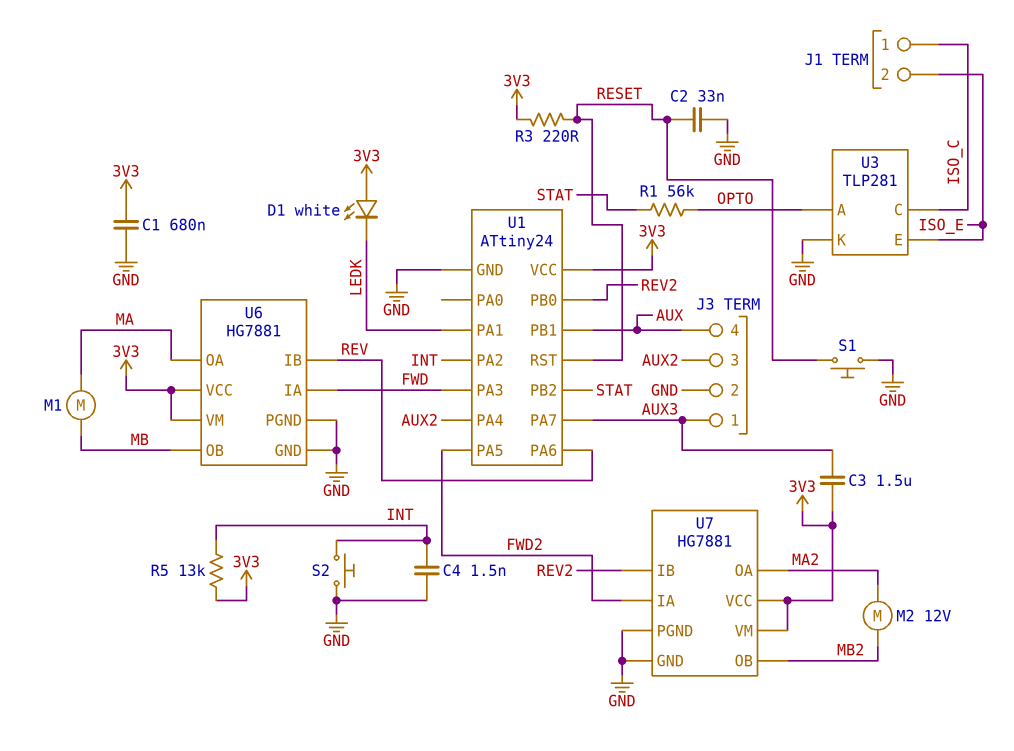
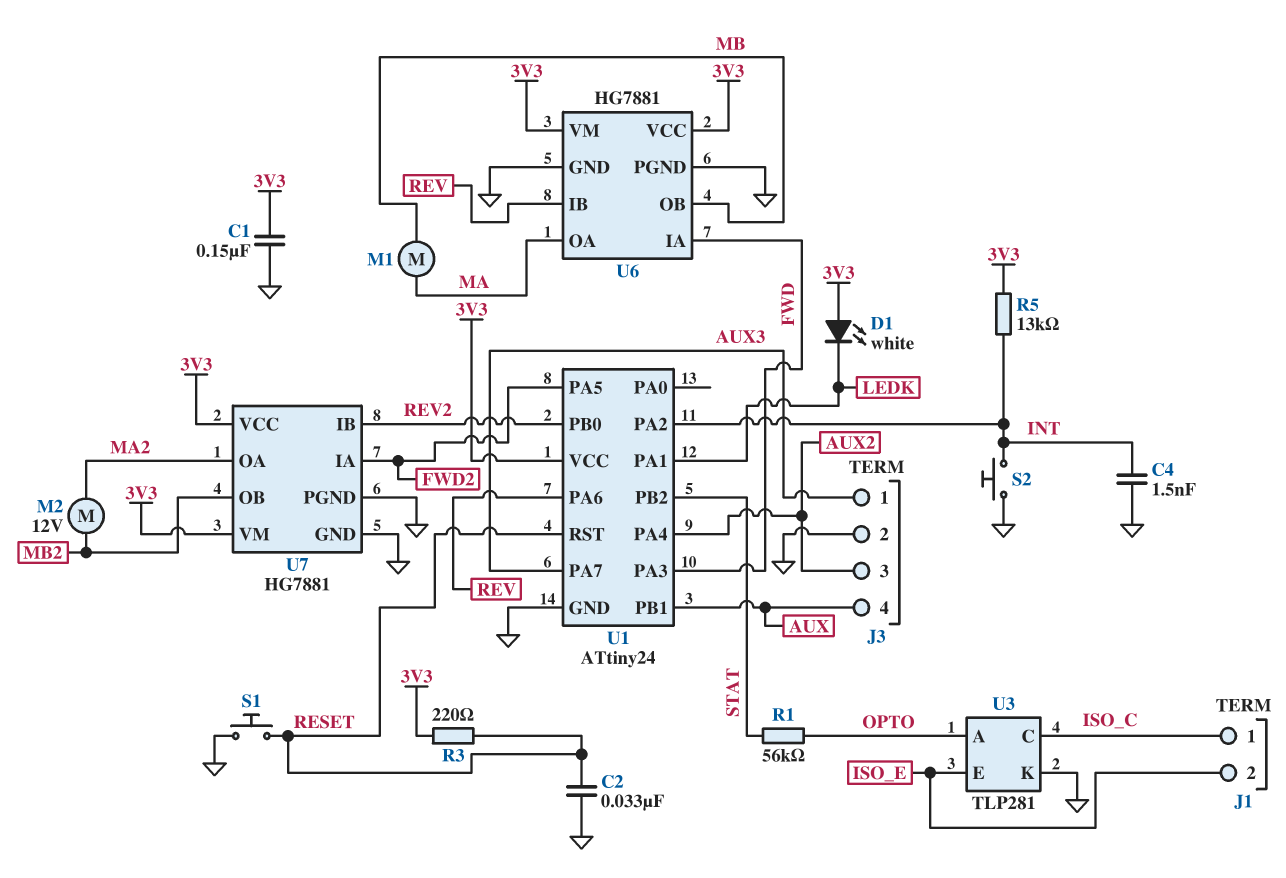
C1: 680nF (3V3, GND) -> 150nF (3V3, GND)
C3: 1.5uF (3V3, AUX3) -> none

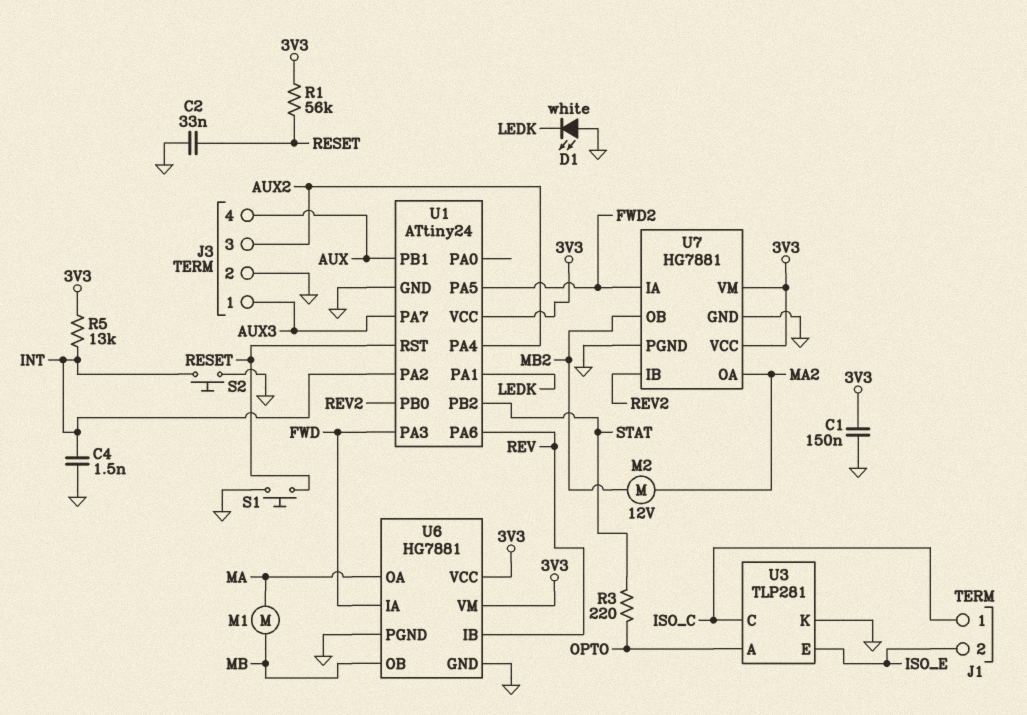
D1: LED white (A 3V3, K LEDK) -> LED white (A GND, K LEDK)
R1: 56k (OPTO, STAT) -> 56k (3V3, RESET)
R3: 220 (3V3, RESET) -> 220 (OPTO, STAT)

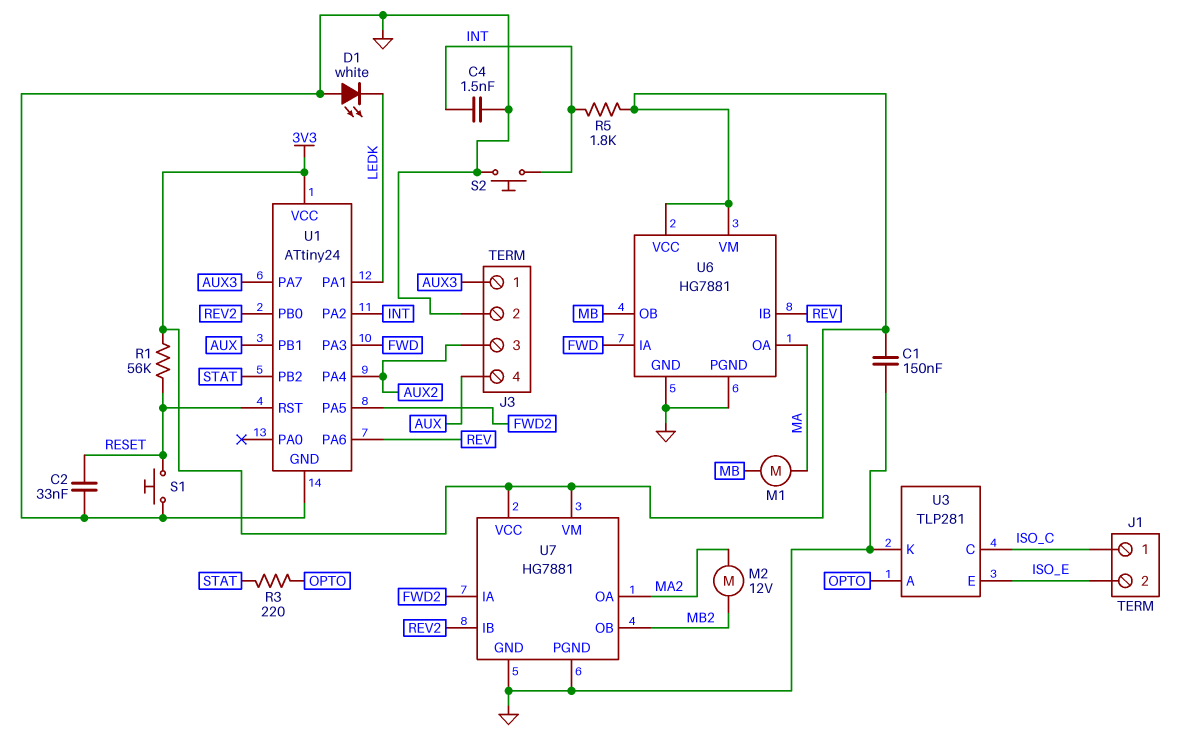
R5: 13k (3V3, INT) -> 1.8k (3V3, INT)

